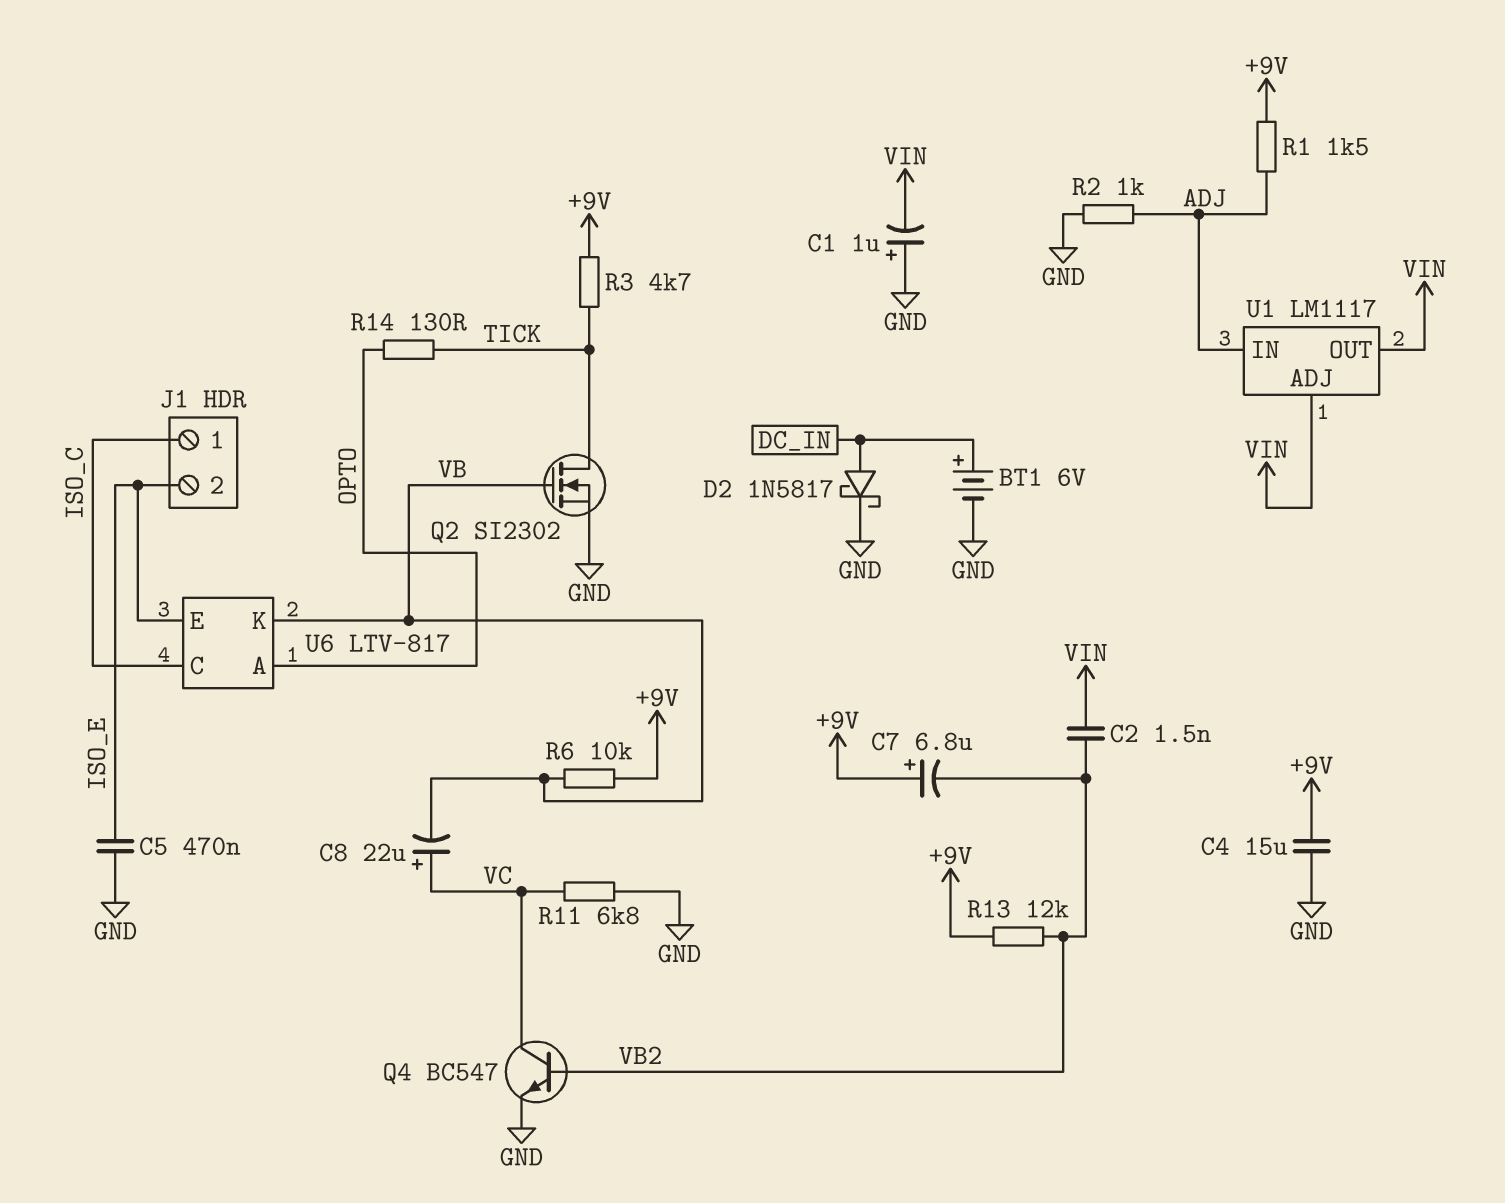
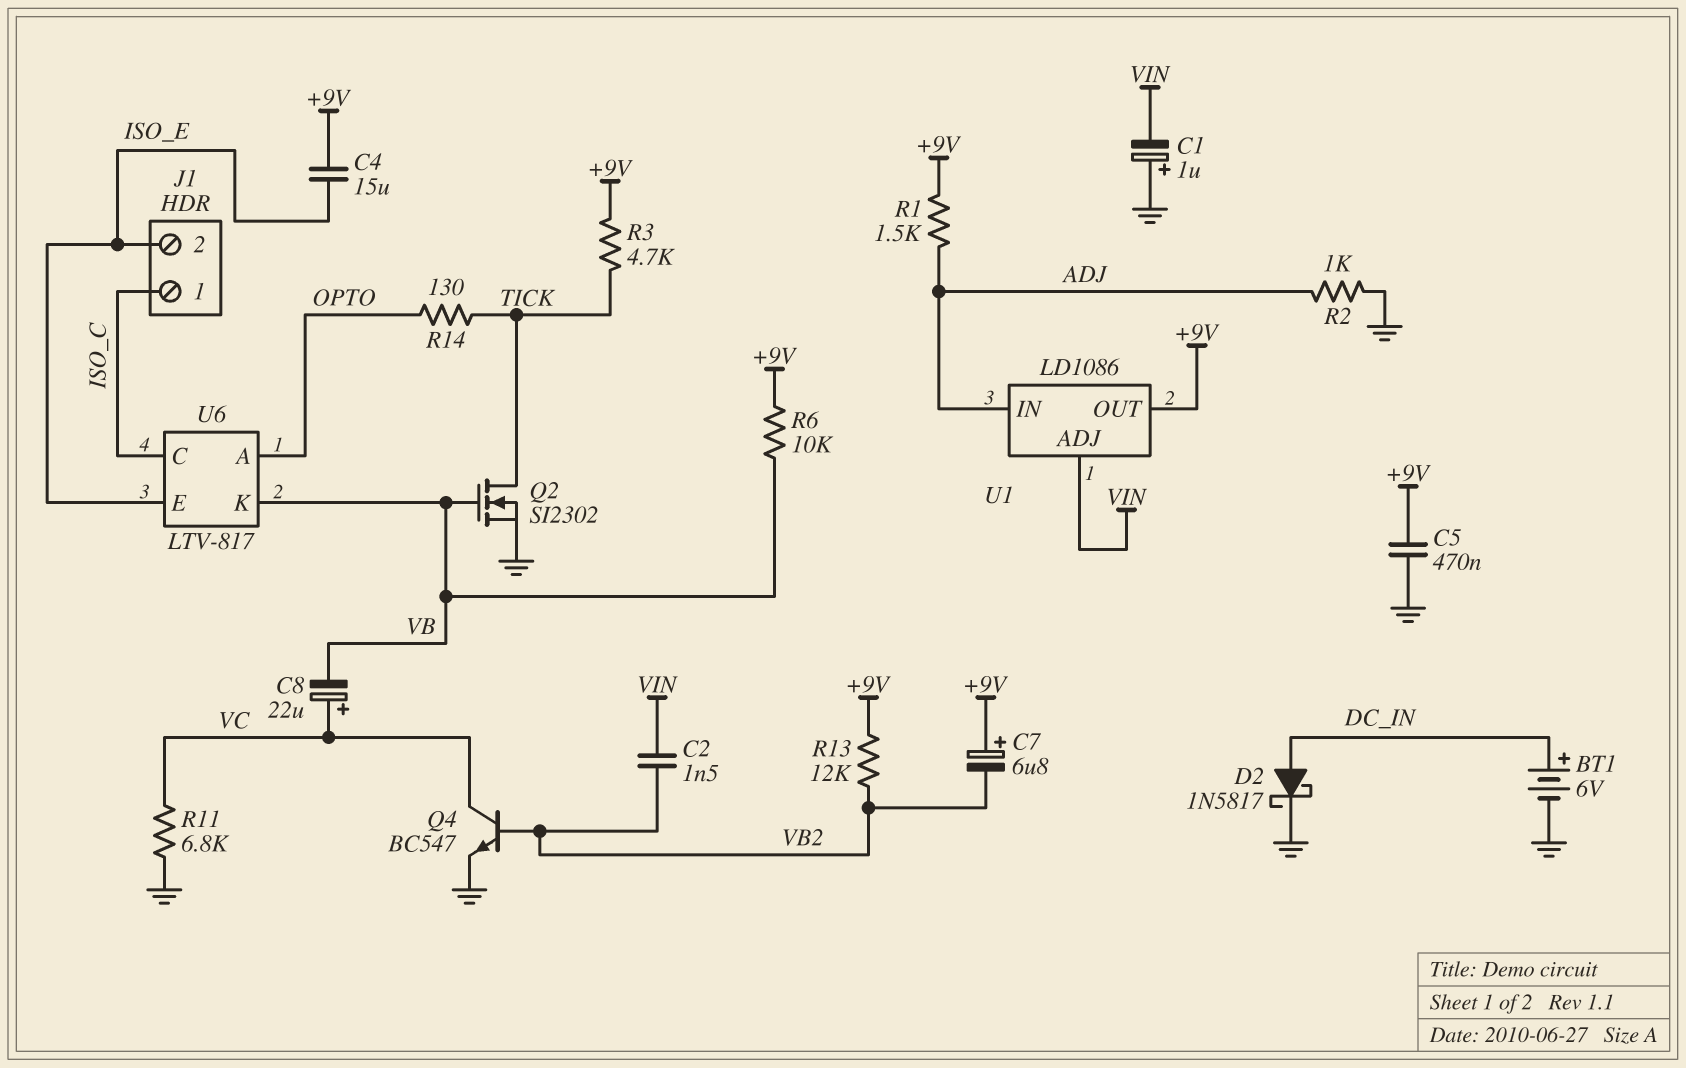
C4: 15uF (+9V, GND) -> 15uF (+9V, ISO_E)
C5: 470nF (GND, ISO_E) -> 470nF (+9V, GND)
U1: LM1117 -> LD1086
U1 pin OUT: VIN -> +9V

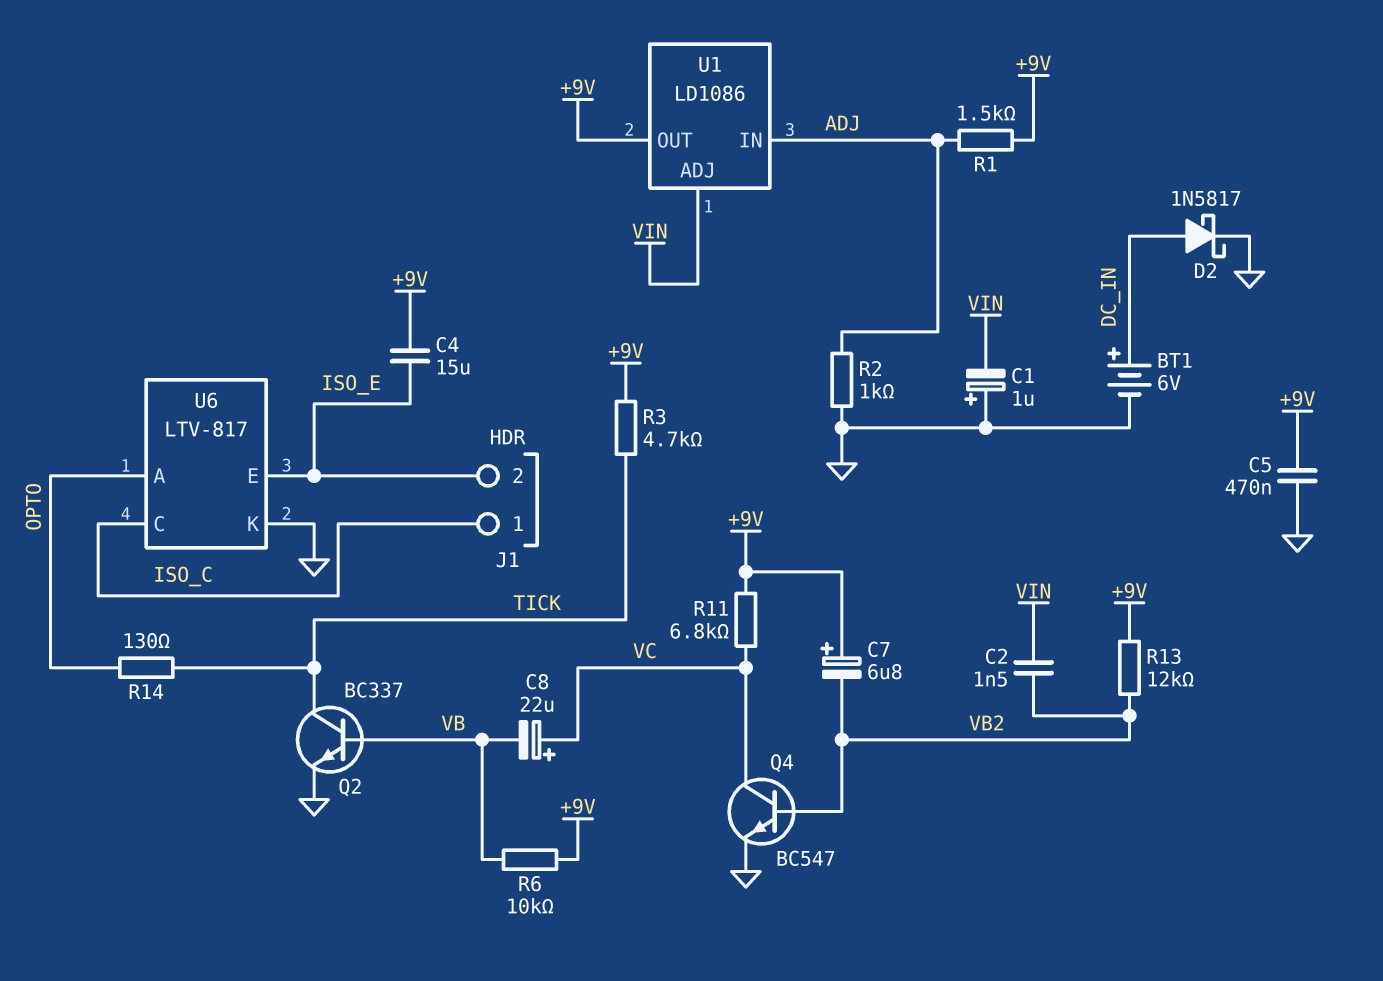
Q2: NMOS SI2302 (G VB, D TICK, S GND) -> NPN BC337 (B VB, C TICK, E GND)
R11: 6.8k (GND, VC) -> 6.8k (+9V, VC)
U6 pin K: VB -> GND

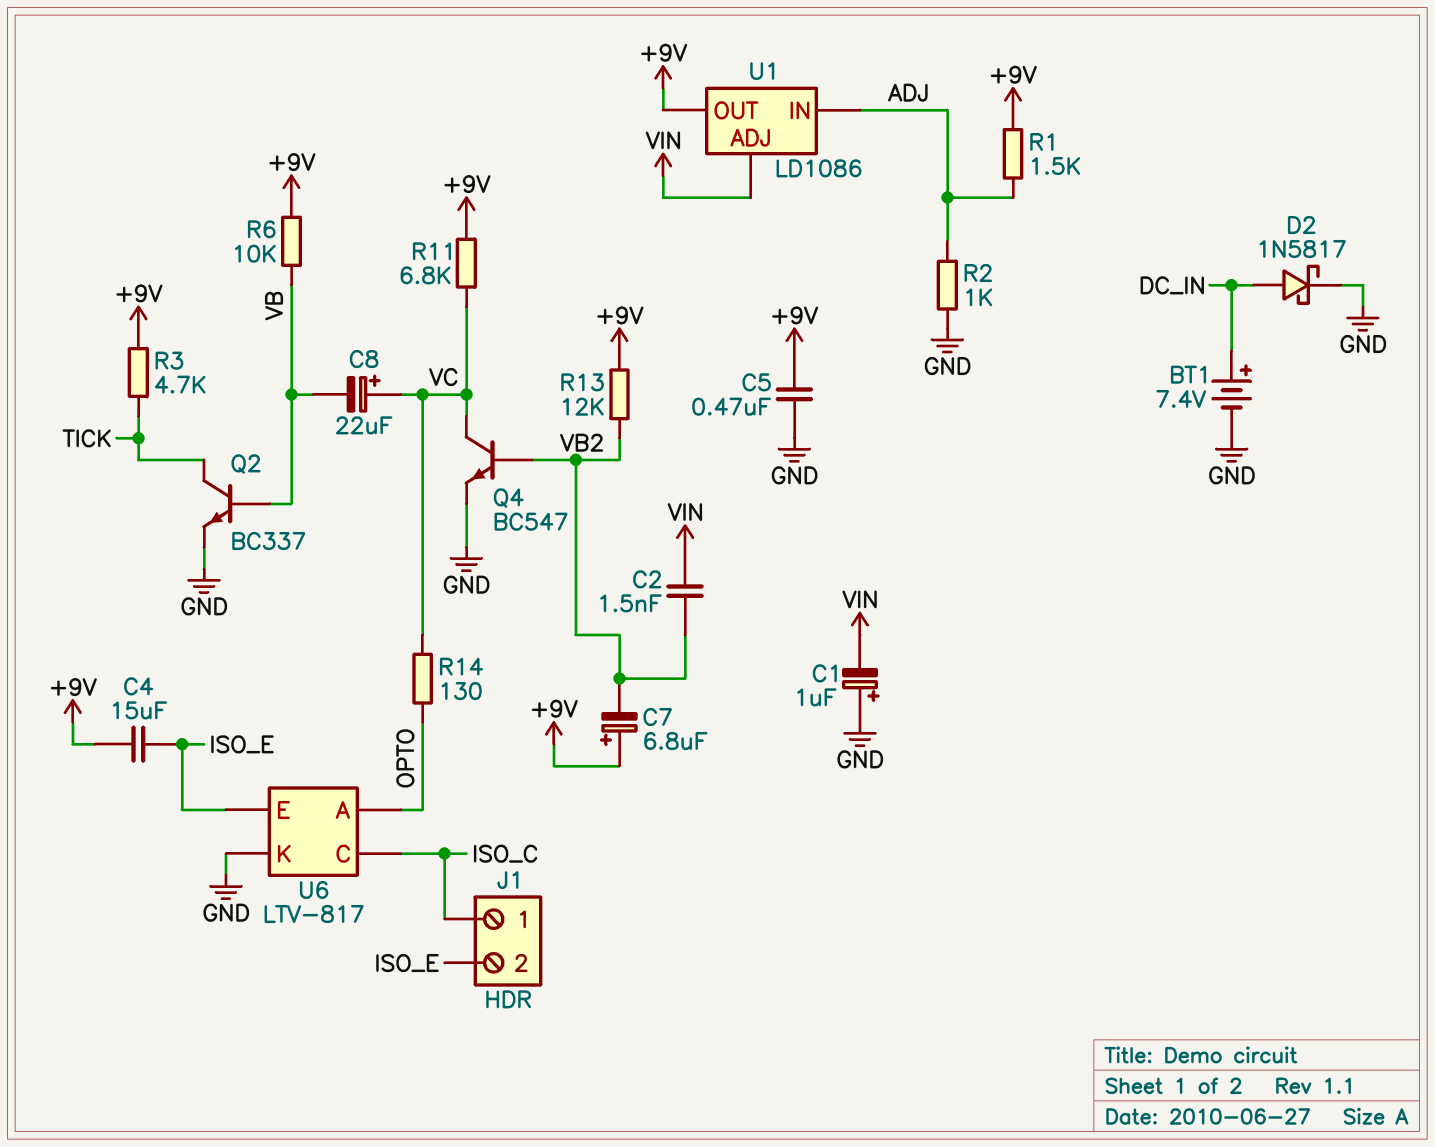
BT1: 6V (plus DC_IN, minus GND) -> 7.4V (plus DC_IN, minus GND)
R14: 130 (OPTO, TICK) -> 130 (OPTO, VC)

